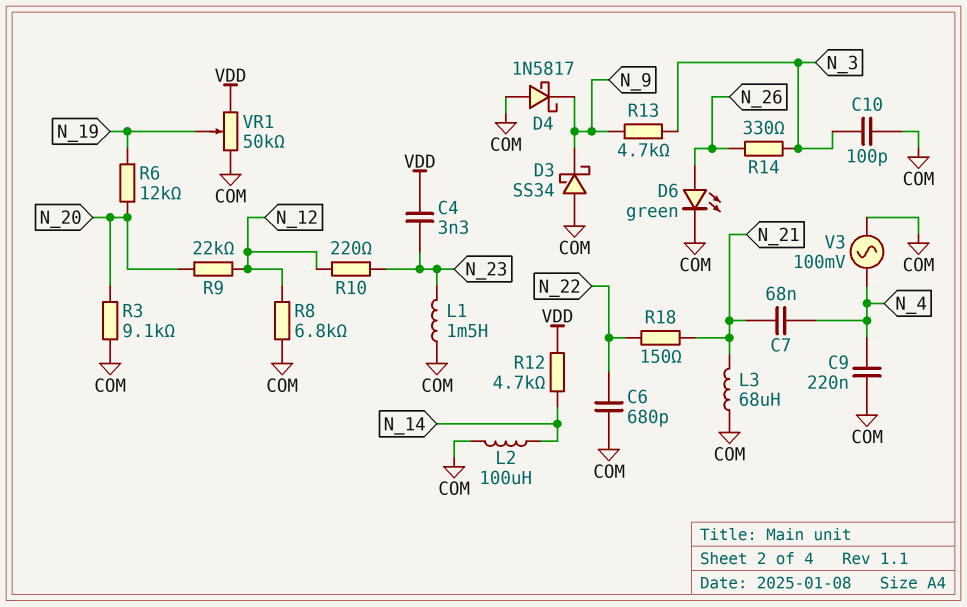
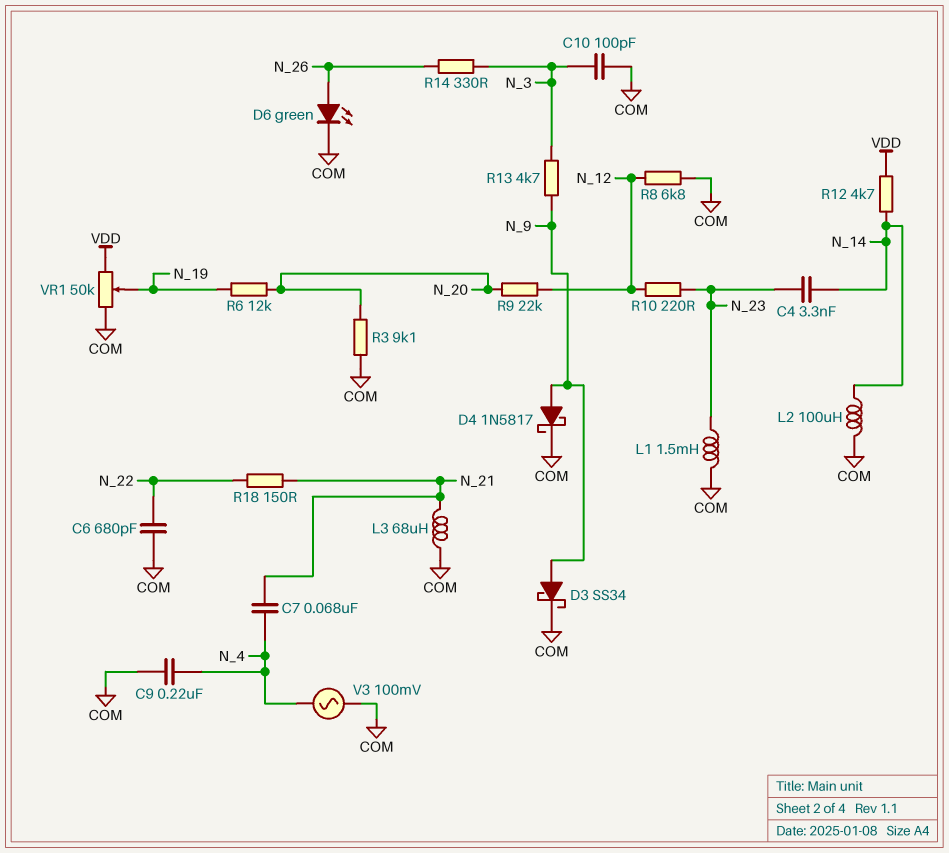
C4: 3.3nF (N_23, VDD) -> 3.3nF (N_14, N_23)
D3: schottky SS34 (A COM, K N_9) -> schottky SS34 (A N_9, K COM)
D4: schottky 1N5817 (A COM, K N_9) -> schottky 1N5817 (A N_9, K COM)

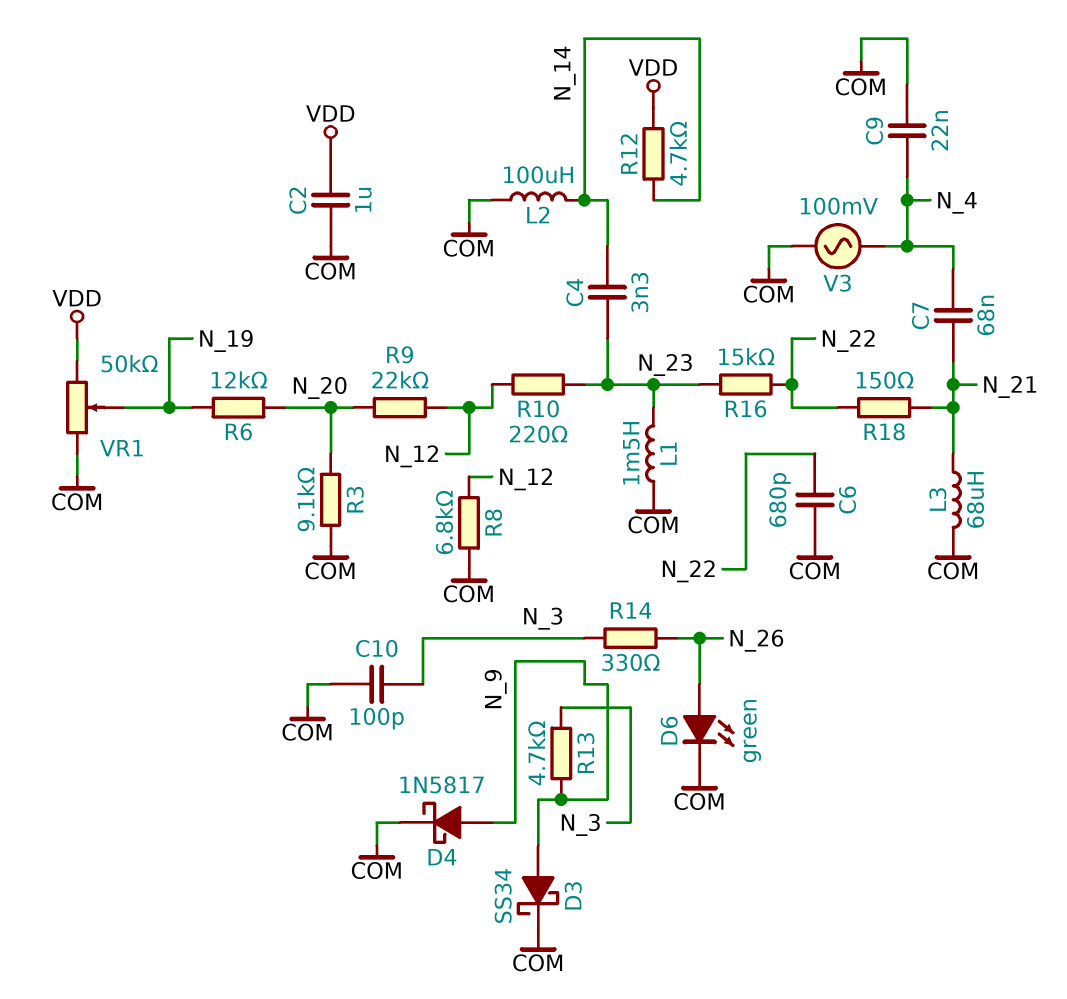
C2: none -> 1uF (COM, VDD)
C9: 220nF (COM, N_4) -> 22nF (COM, N_4)
R16: none -> 15k (N_22, N_23)

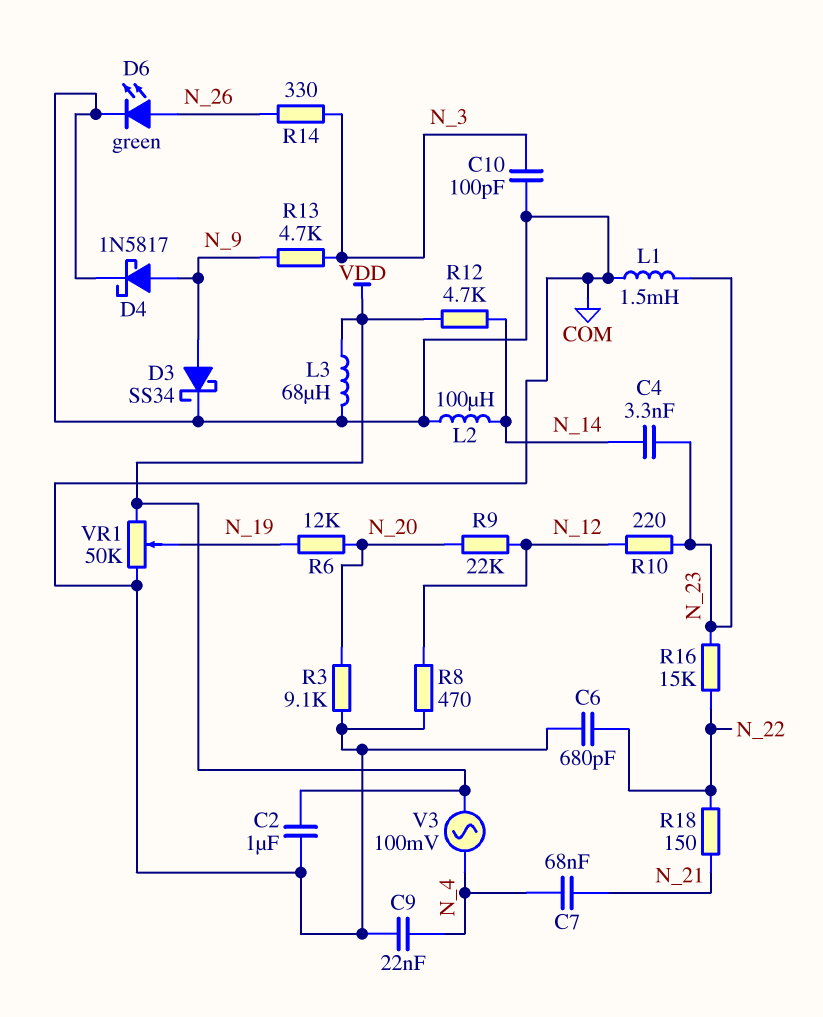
L3: 68uH (COM, N_21) -> 68uH (COM, VDD)
R8: 6.8k (COM, N_12) -> 470 (COM, N_12)
V3: AC 100mV (COM, N_4) -> AC 100mV (N_4, VDD)

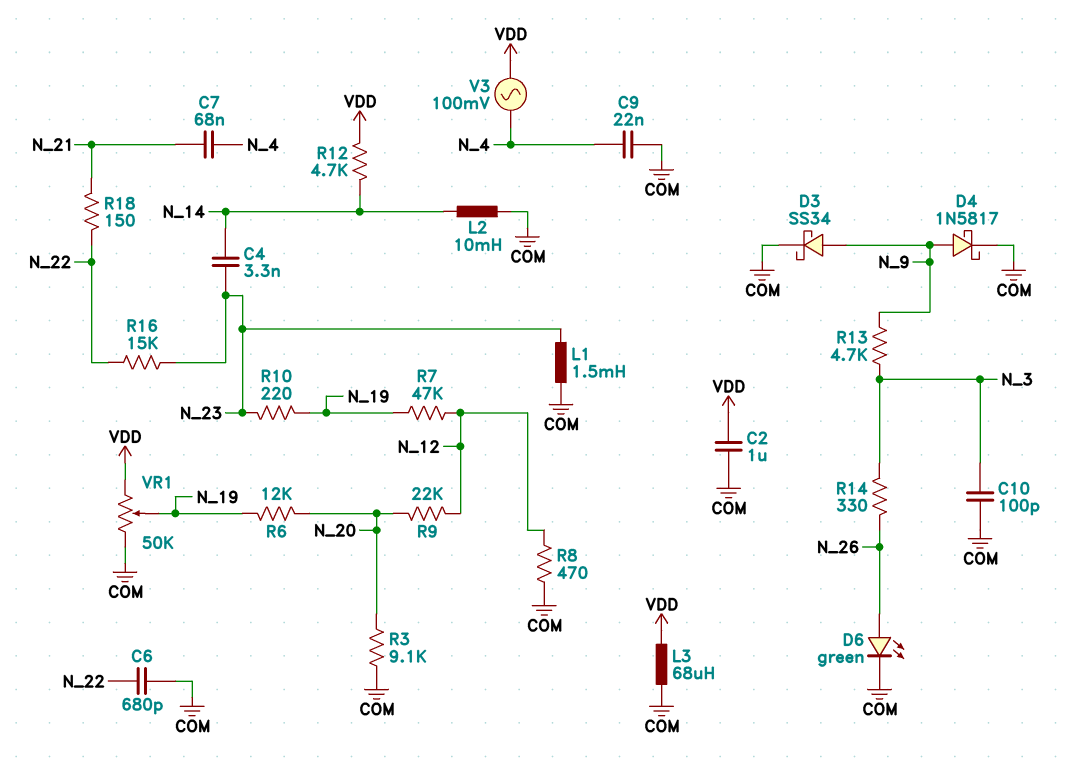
L2: 100uH (COM, N_14) -> 10mH (COM, N_14)
R7: none -> 47k (N_12, N_19)
R10: 220 (N_12, N_23) -> 220 (N_19, N_23)

